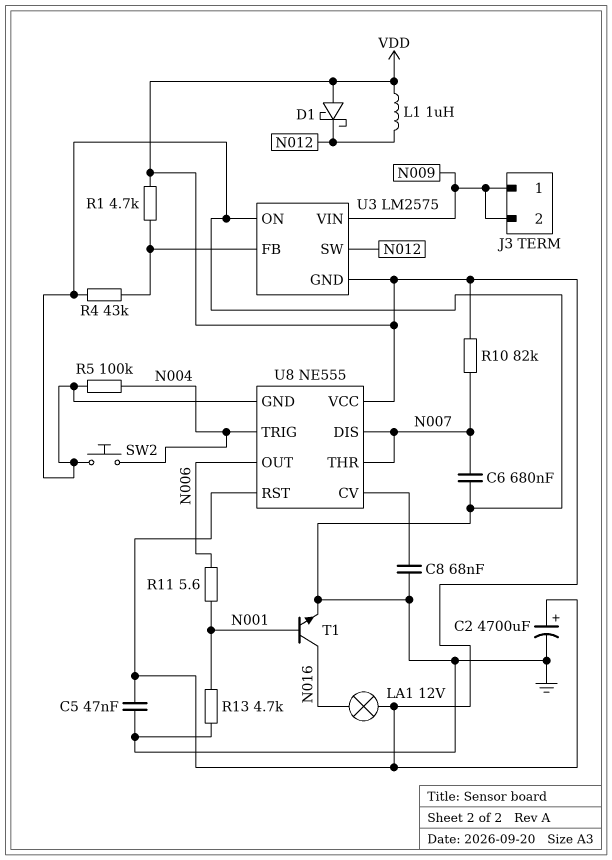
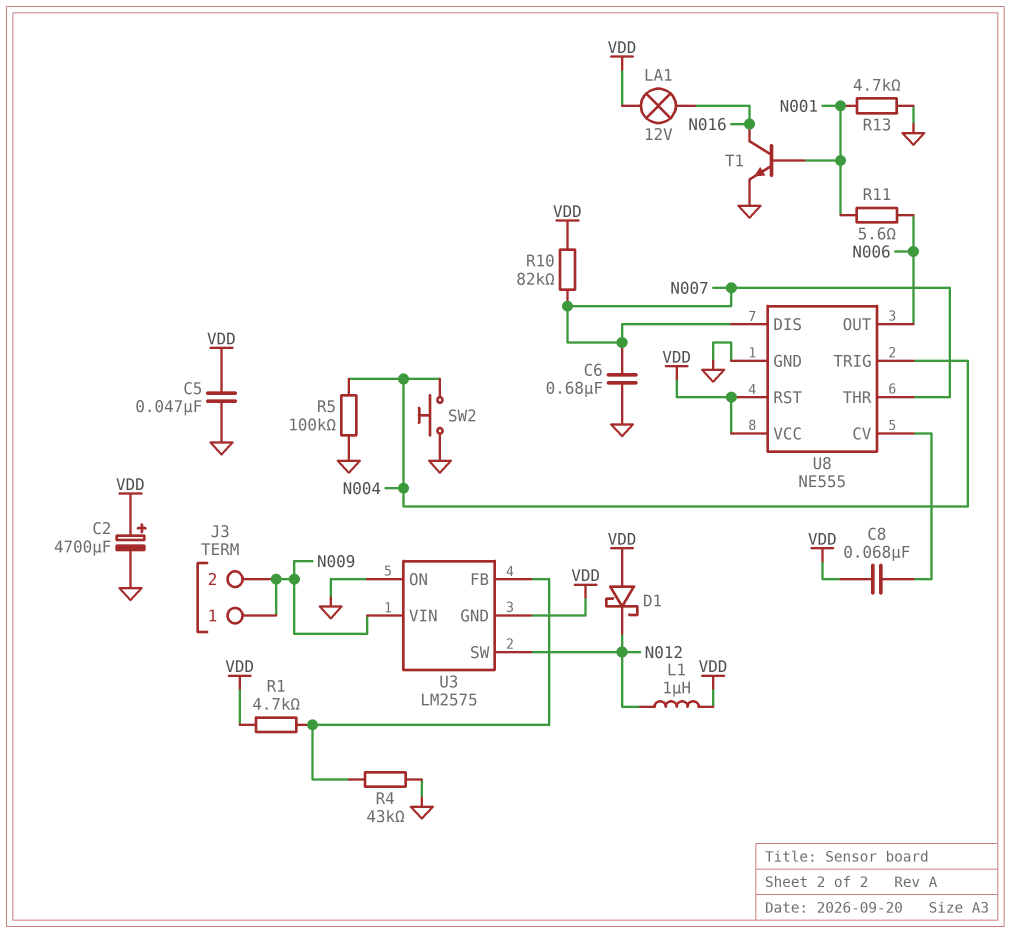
C8: 68nF (GND, U8/CV) -> 68nF (U8/CV, VDD)

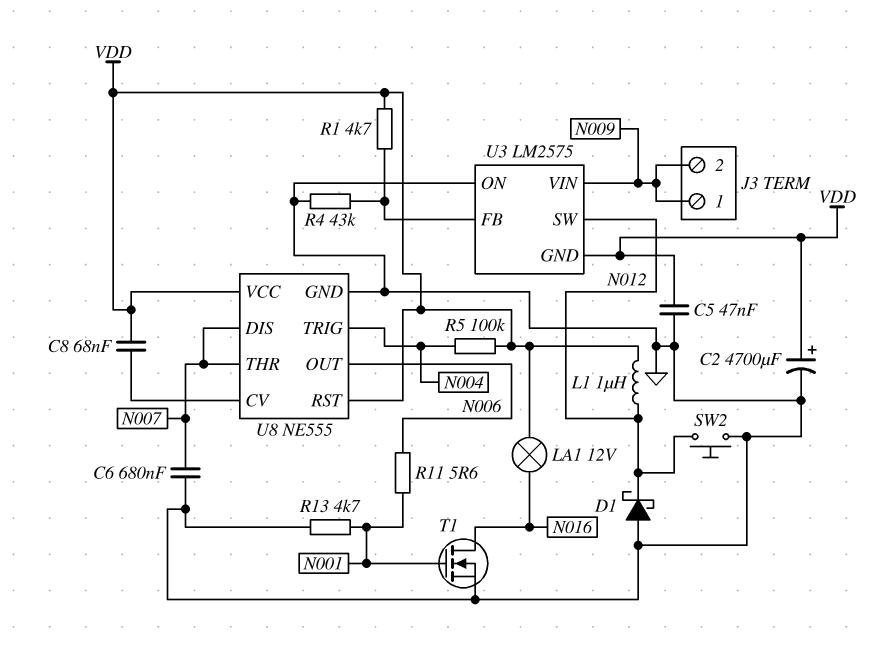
D1: schottky (A VDD, K N012) -> schottky (A GND, K N012)
R5: 100k (GND, N004) -> 100k (N004, VDD)
R10: 82k (N007, VDD) -> none
SW2: button (GND, N004) -> button (GND, N012)
T1: NPN (B N001, C N016, E GND) -> NMOS (G N001, D N016, S GND)

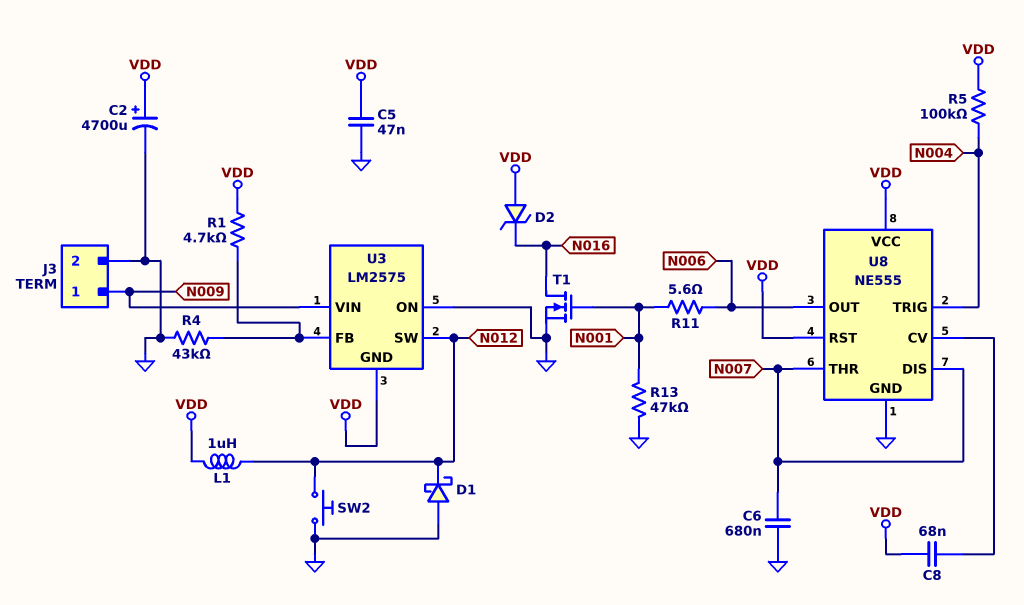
D2: none -> zener (A VDD, K N016)
J3 pin 2: N009 -> GND
LA1: lamp 12V (N016, VDD) -> none
R13: 4.7k (GND, N001) -> 47k (GND, N001)

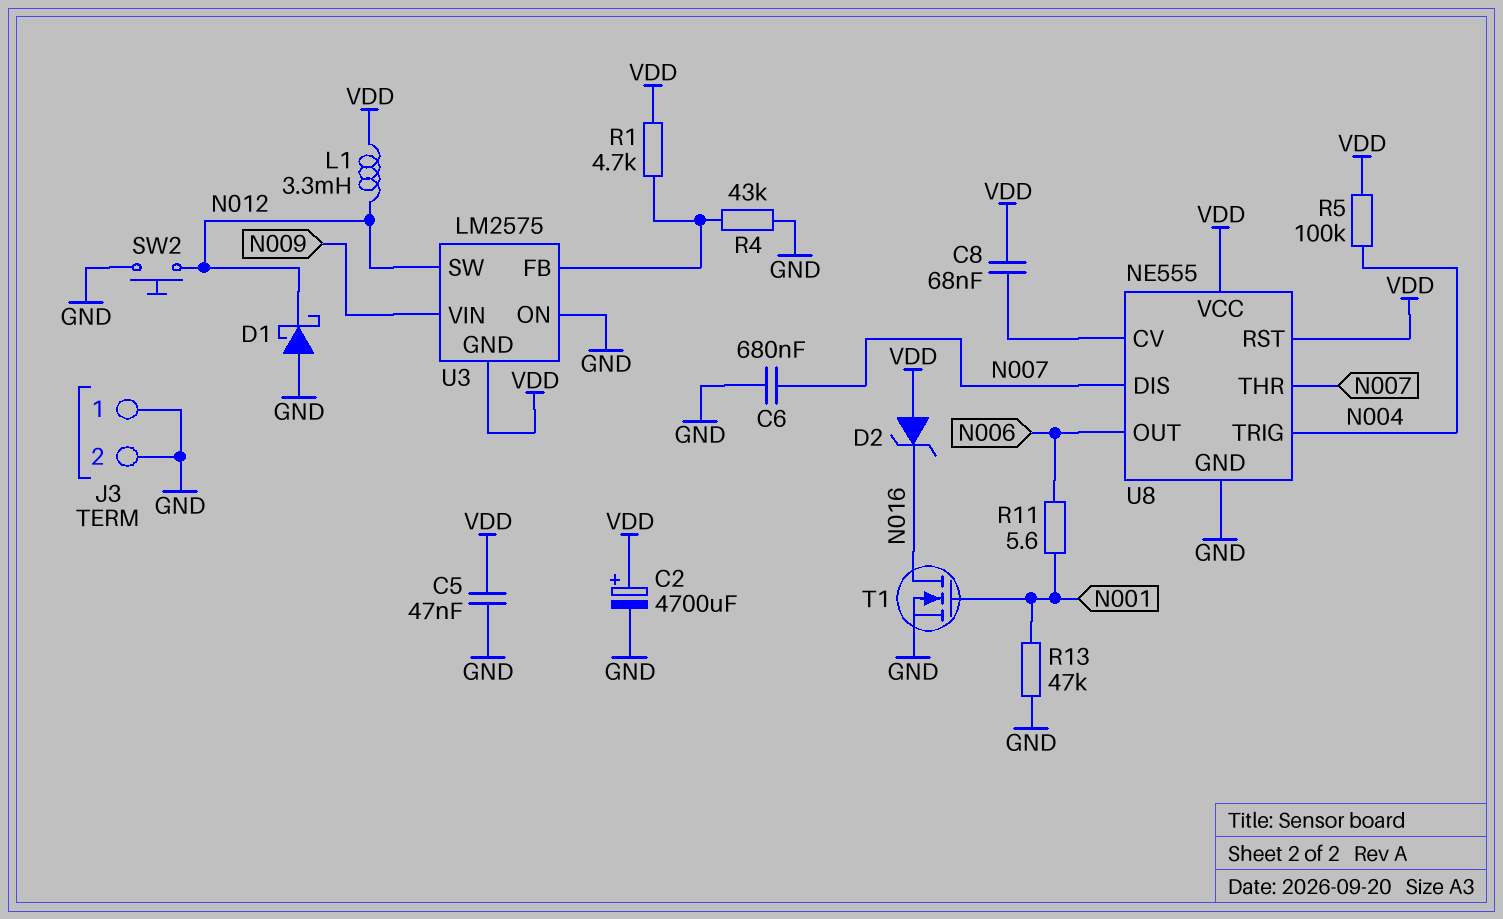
J3 pin 1: N009 -> GND
L1: 1uH (N012, VDD) -> 3.3mH (N012, VDD)

